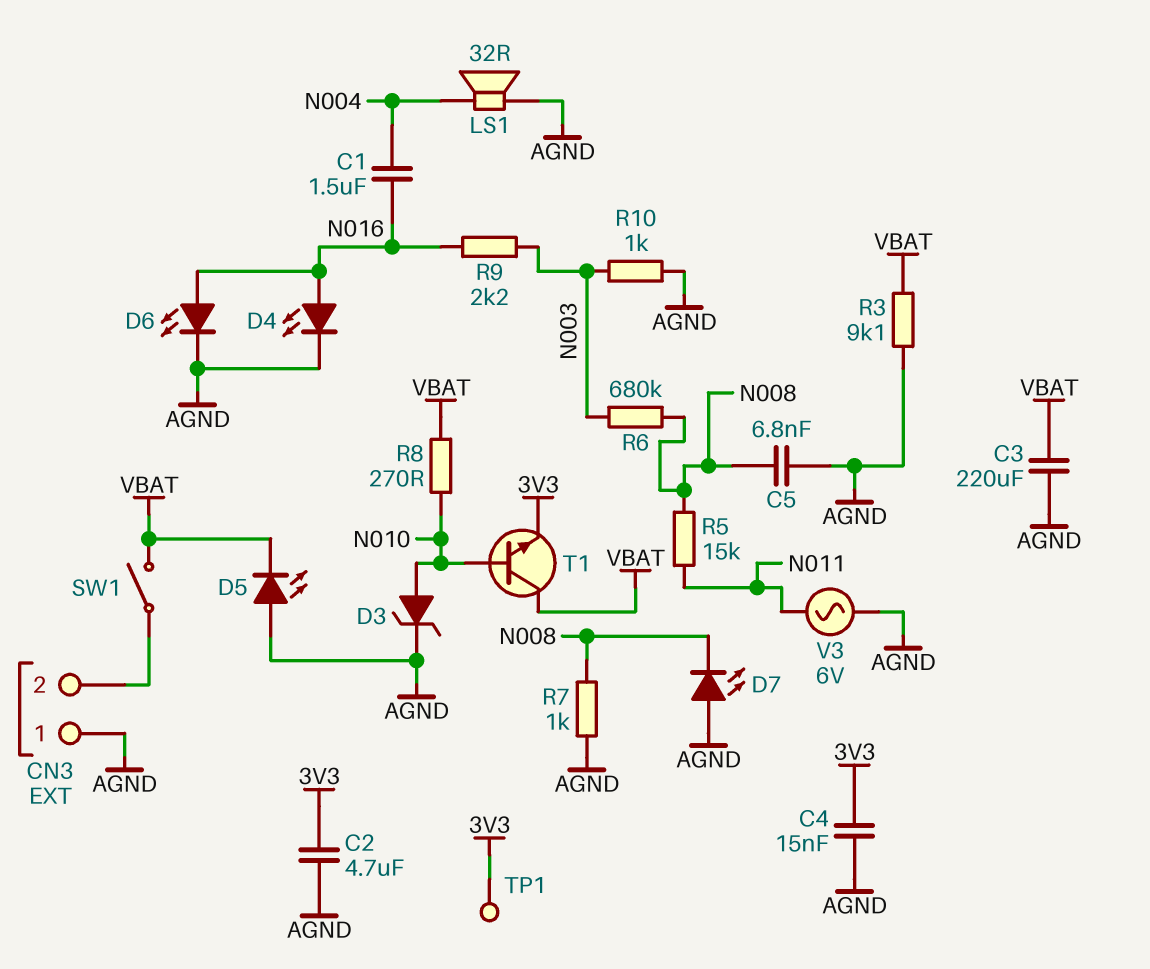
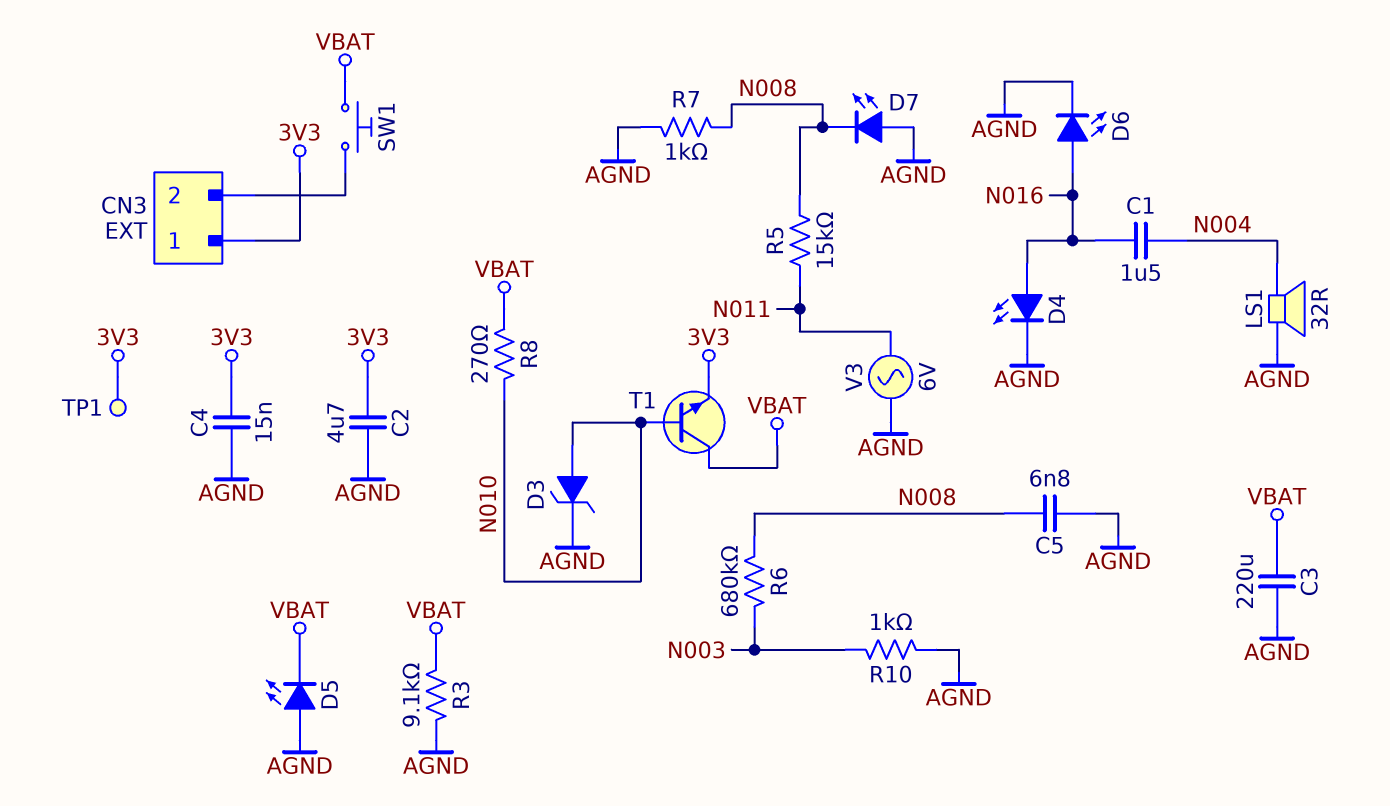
CN3 pin 1: AGND -> 3V3
R9: 2.2k (N003, N016) -> none
SW1: switch (CN3/2, VBAT) -> button (CN3/2, VBAT)

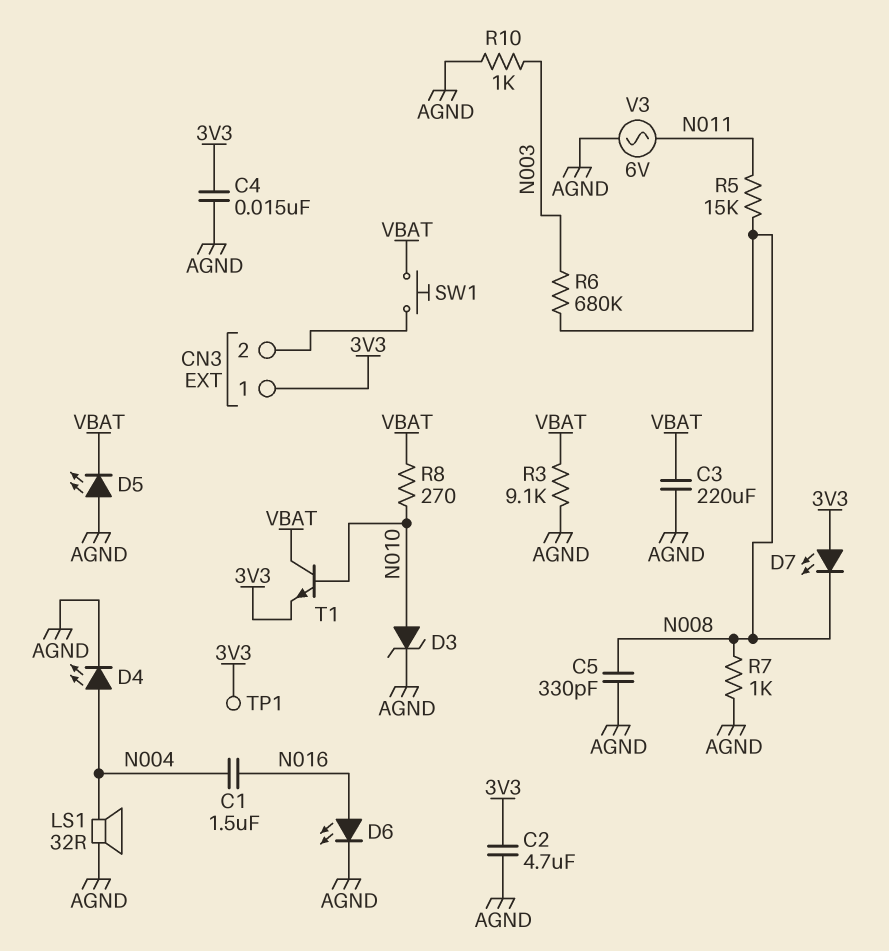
C5: 6.8nF (AGND, N008) -> 330pF (AGND, N008)
D4: LED (A N016, K AGND) -> LED (A N004, K AGND)
D7: LED (A AGND, K N008) -> LED (A 3V3, K N008)

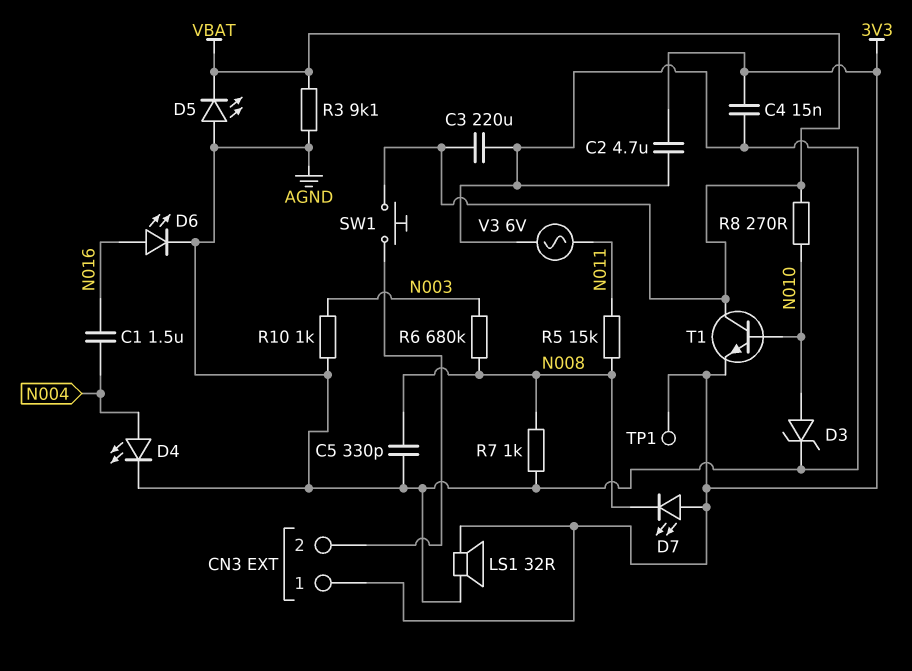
LS1: speaker 32R (AGND, N004) -> speaker 32R (3V3, AGND)

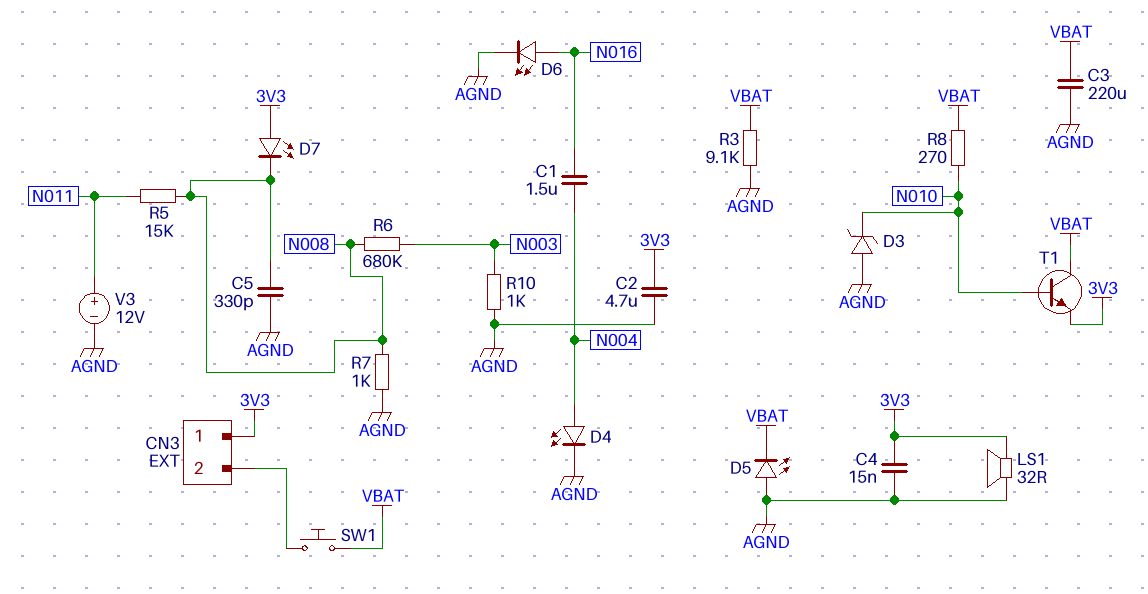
D3: zener (A N010, K AGND) -> zener (A AGND, K N010)
TP1: test point (3V3) -> none
V3: AC 6V (AGND, N011) -> 12V (plus N011, minus AGND)

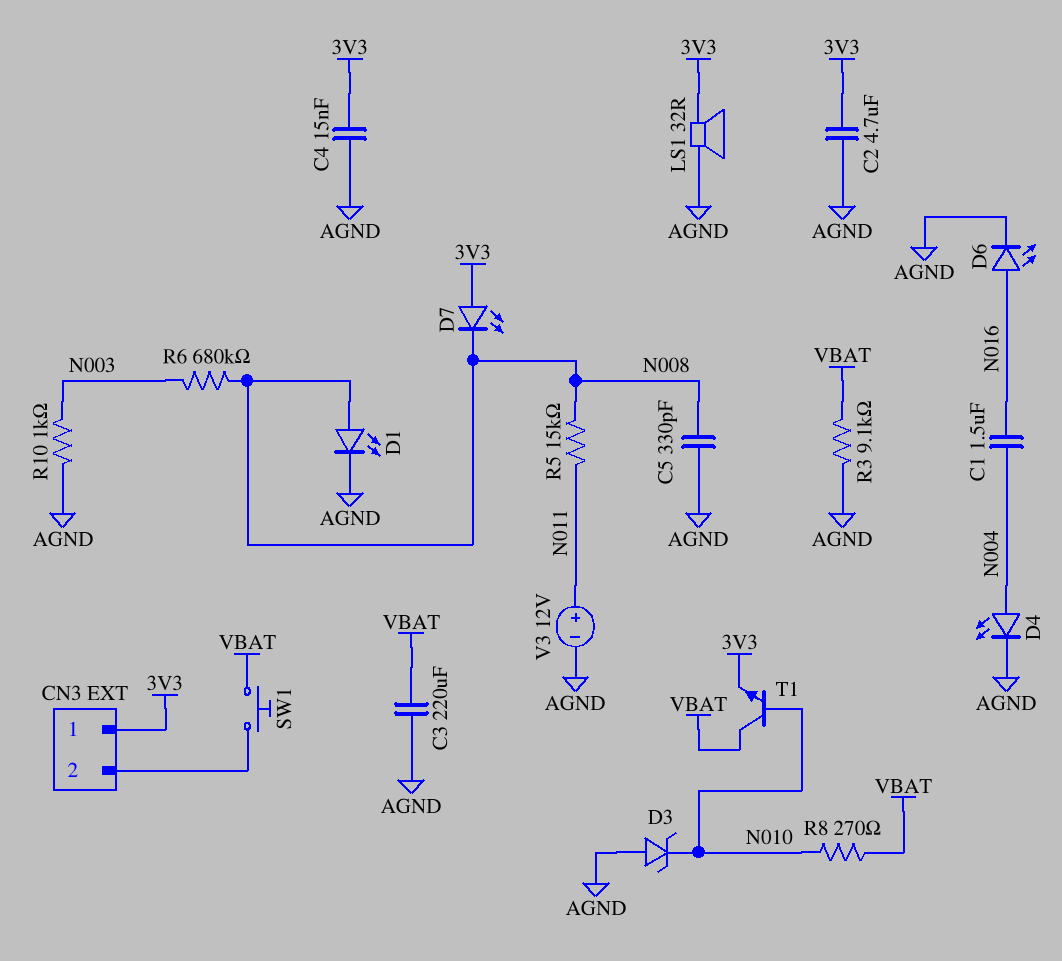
D1: none -> LED (A N008, K AGND)
D5: LED (A AGND, K VBAT) -> none
R7: 1k (AGND, N008) -> none

